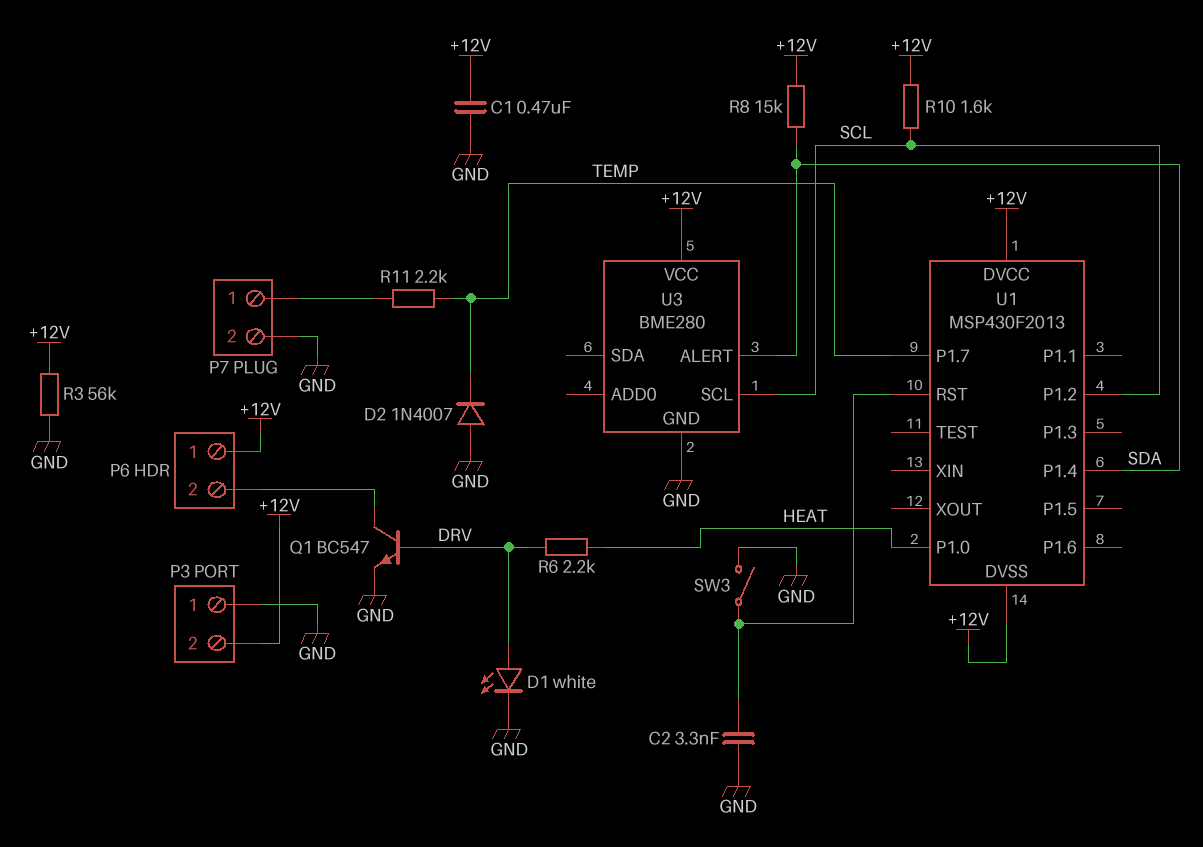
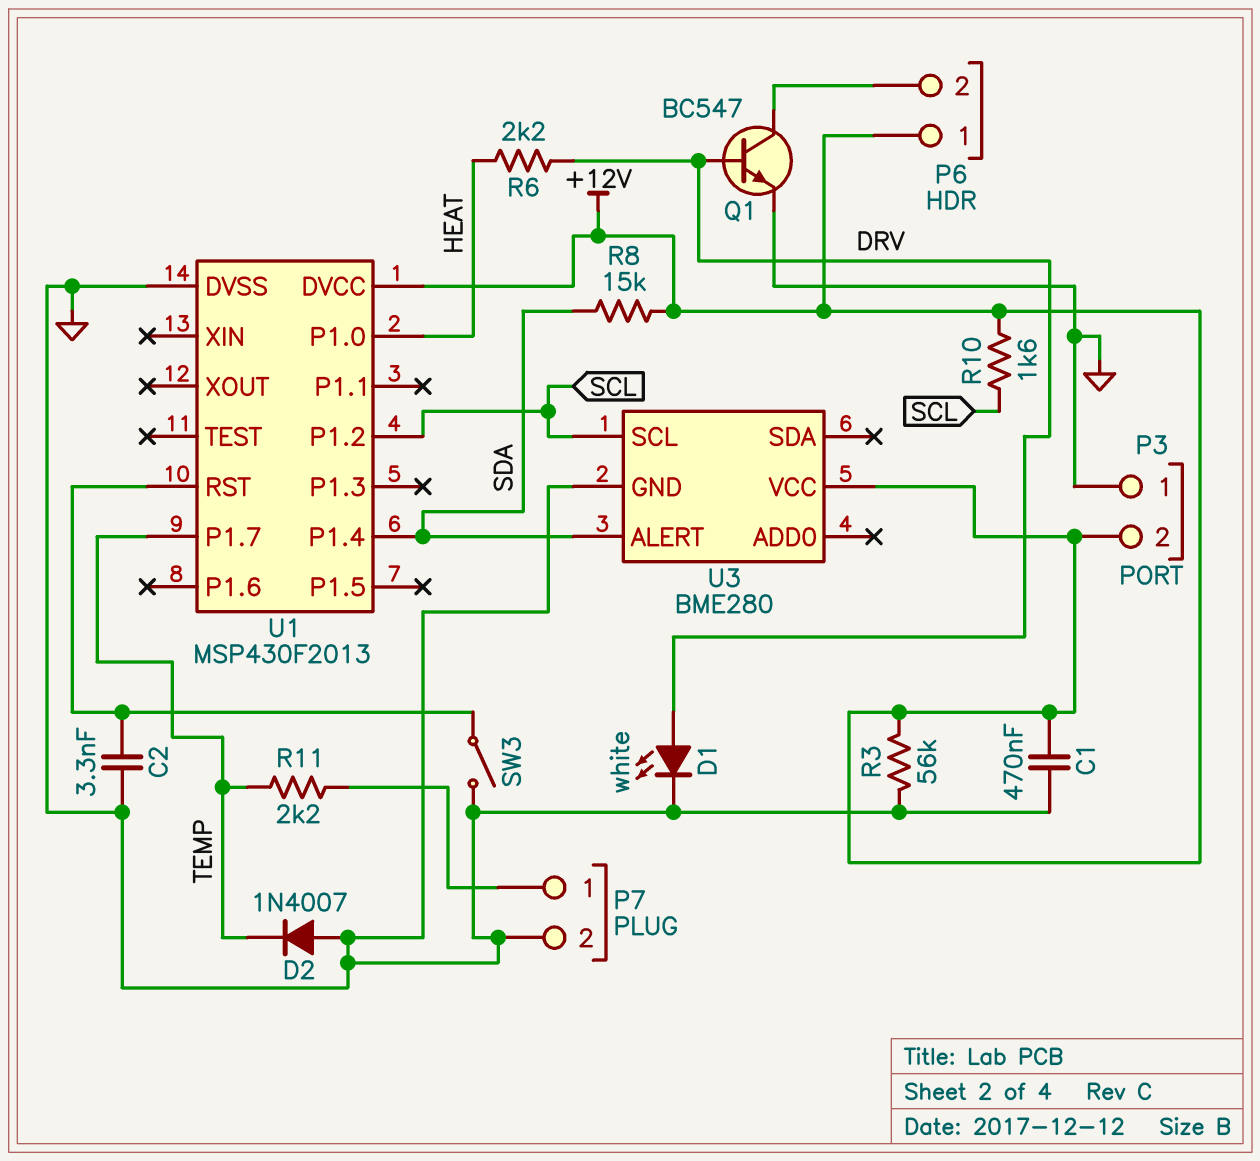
U1 pin DVSS: +12V -> GND

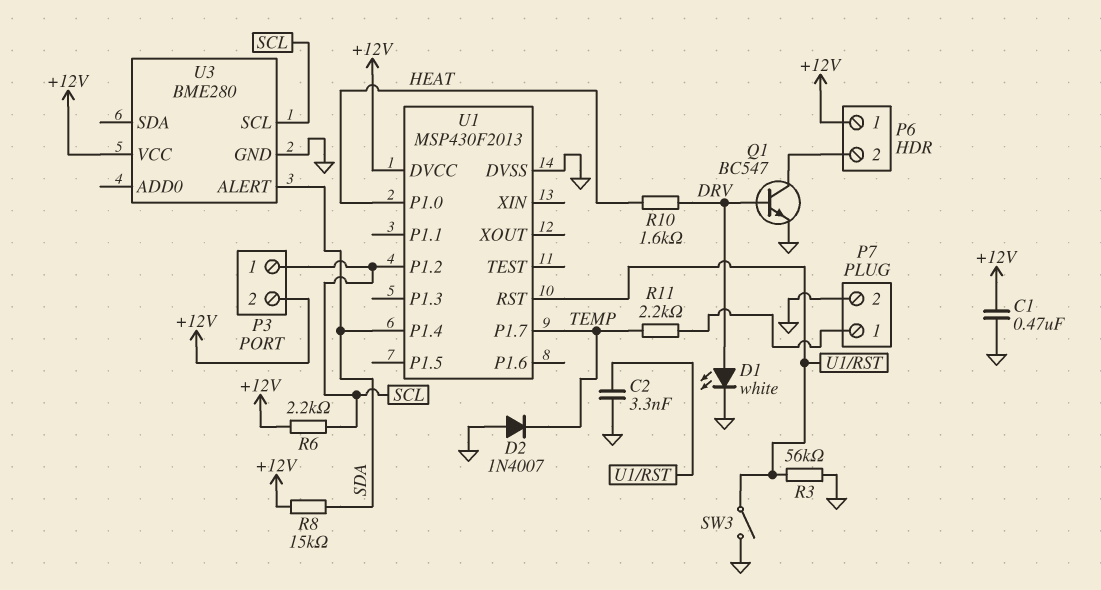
P3 pin 1: GND -> SCL
R3: 56k (+12V, GND) -> 56k (GND, U1/RST)
R6: 2.2k (DRV, HEAT) -> 2.2k (+12V, SCL)
R10: 1.6k (+12V, SCL) -> 1.6k (DRV, HEAT)

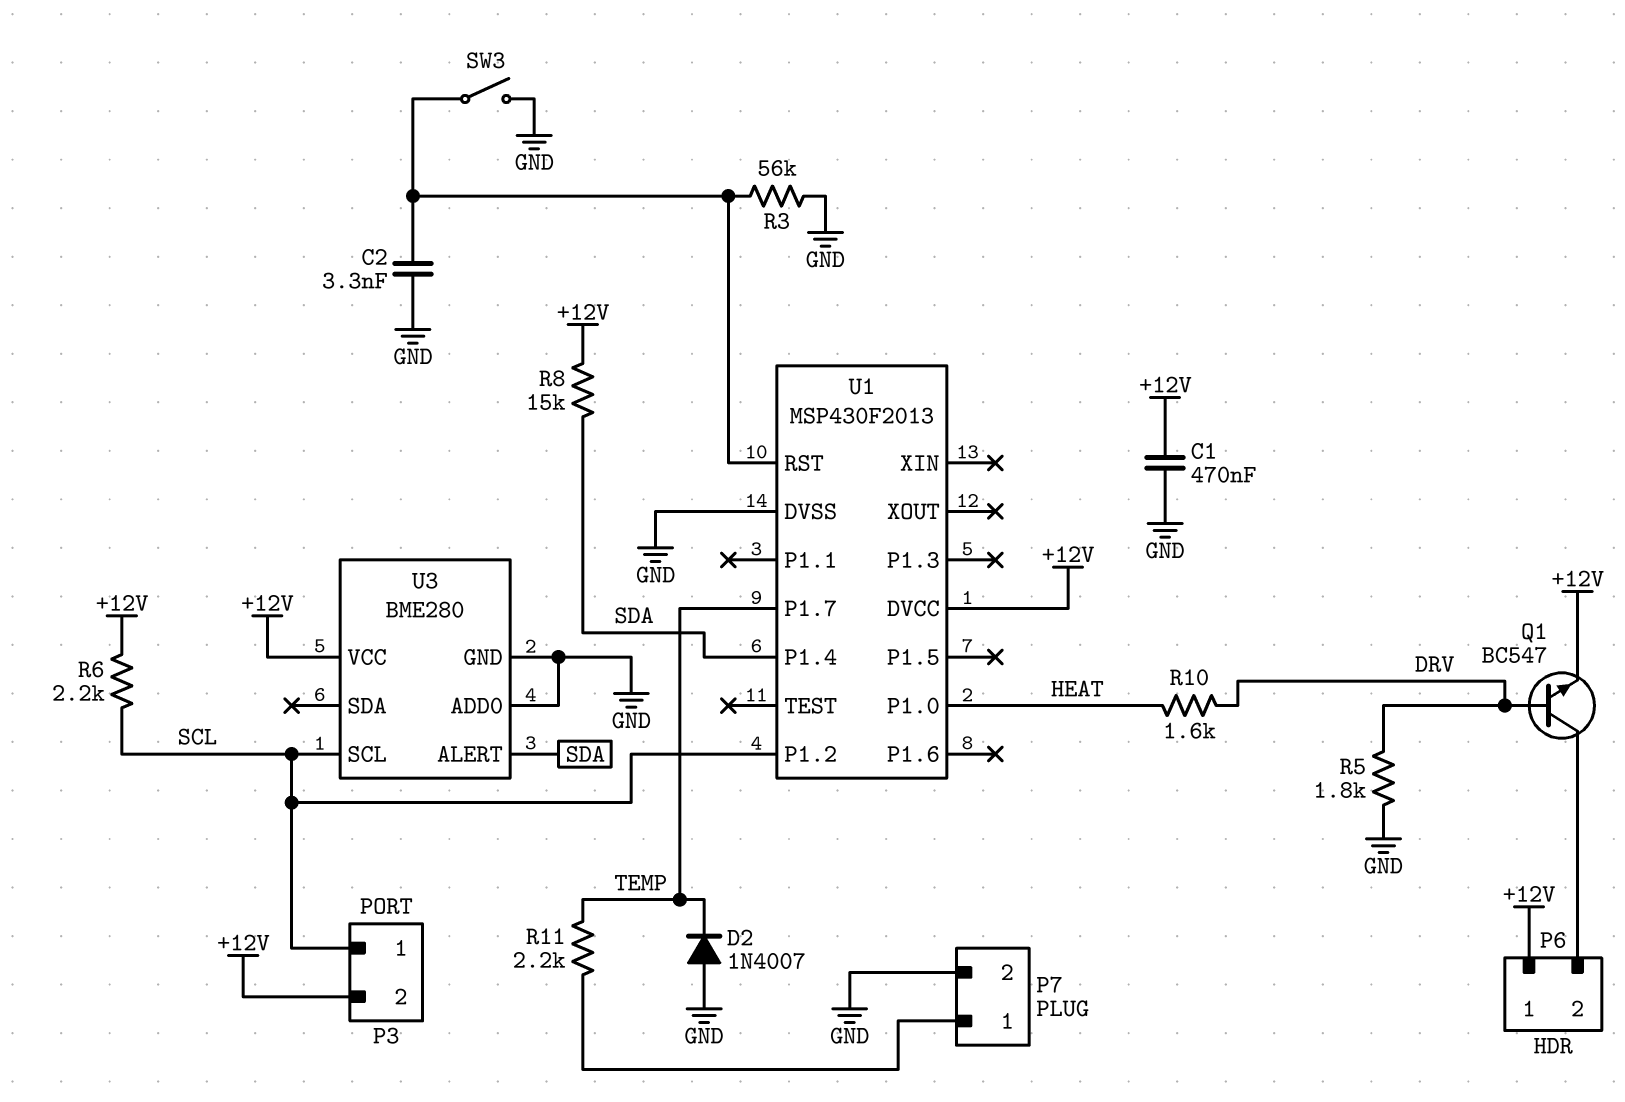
D1: LED white (A DRV, K GND) -> none
Q1: NPN BC547 (B DRV, C P6/2, E GND) -> NPN BC547 (B DRV, C P6/2, E +12V)
R5: none -> 1.8k (DRV, GND)
U3 pin ADD0: none -> GND

